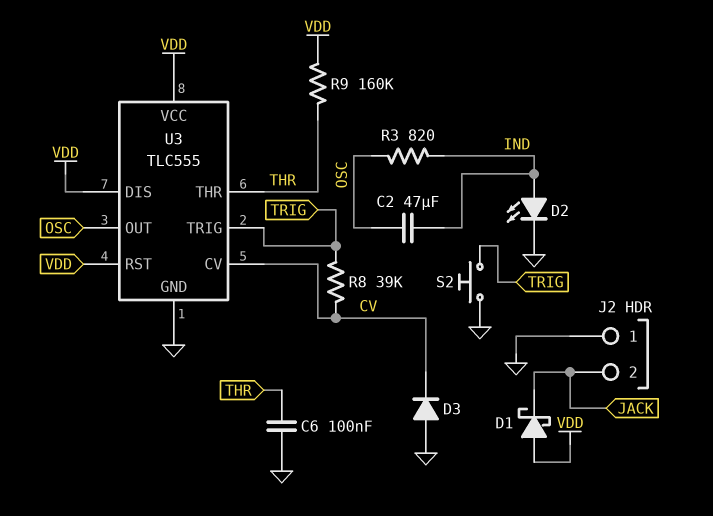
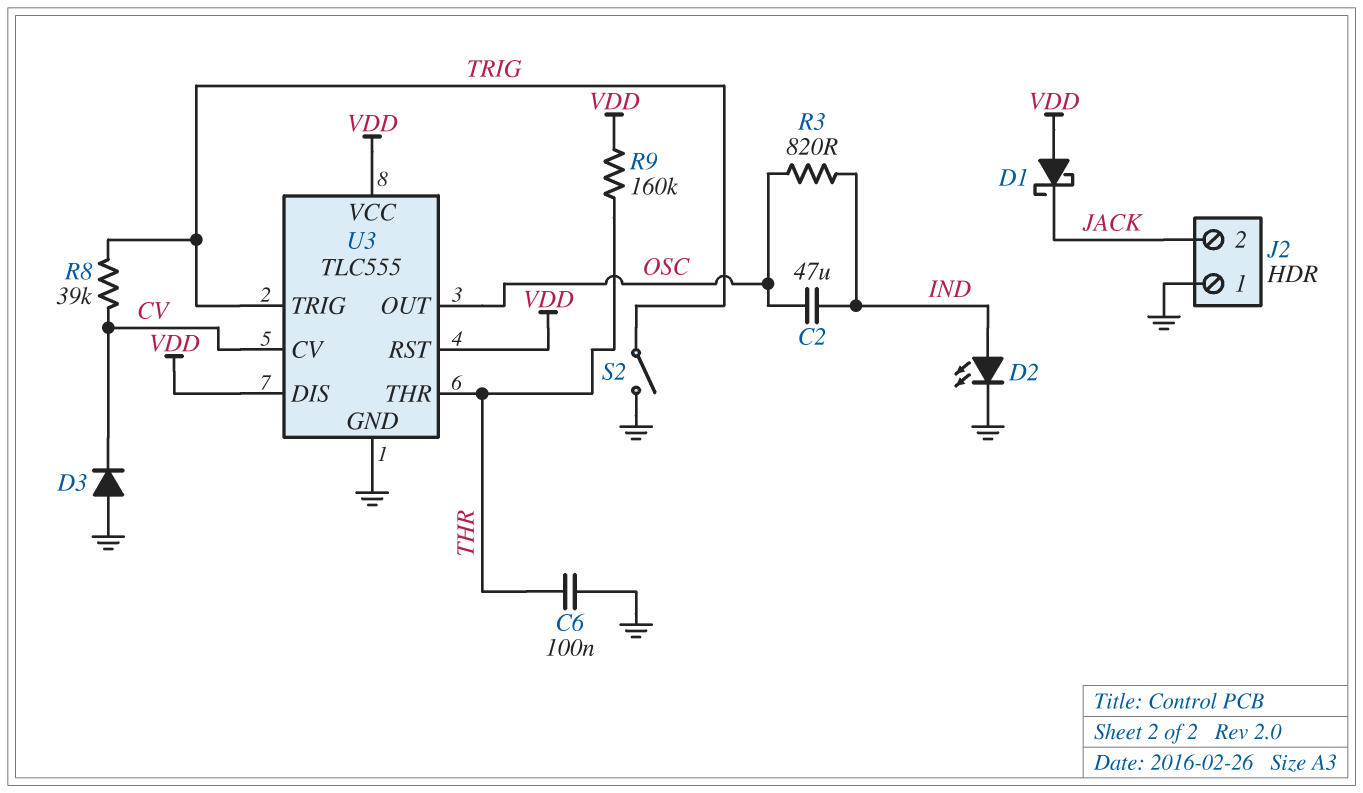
S2: button (GND, TRIG) -> switch (GND, TRIG)

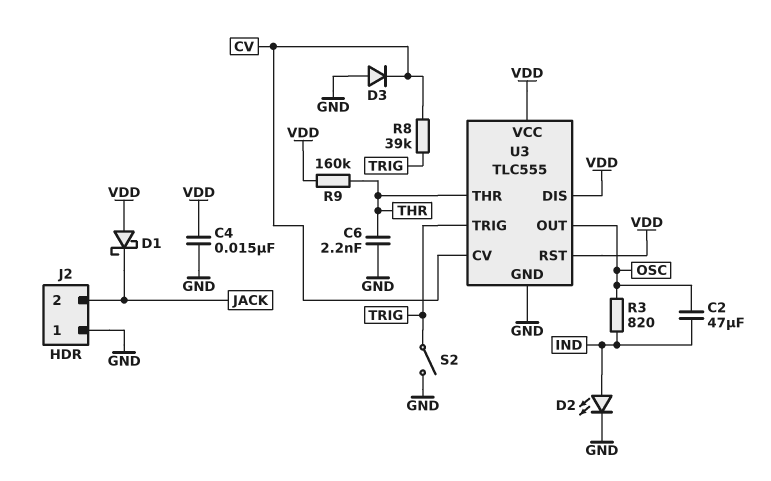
C4: none -> 15nF (GND, VDD)
C6: 100nF (GND, THR) -> 2.2nF (GND, THR)

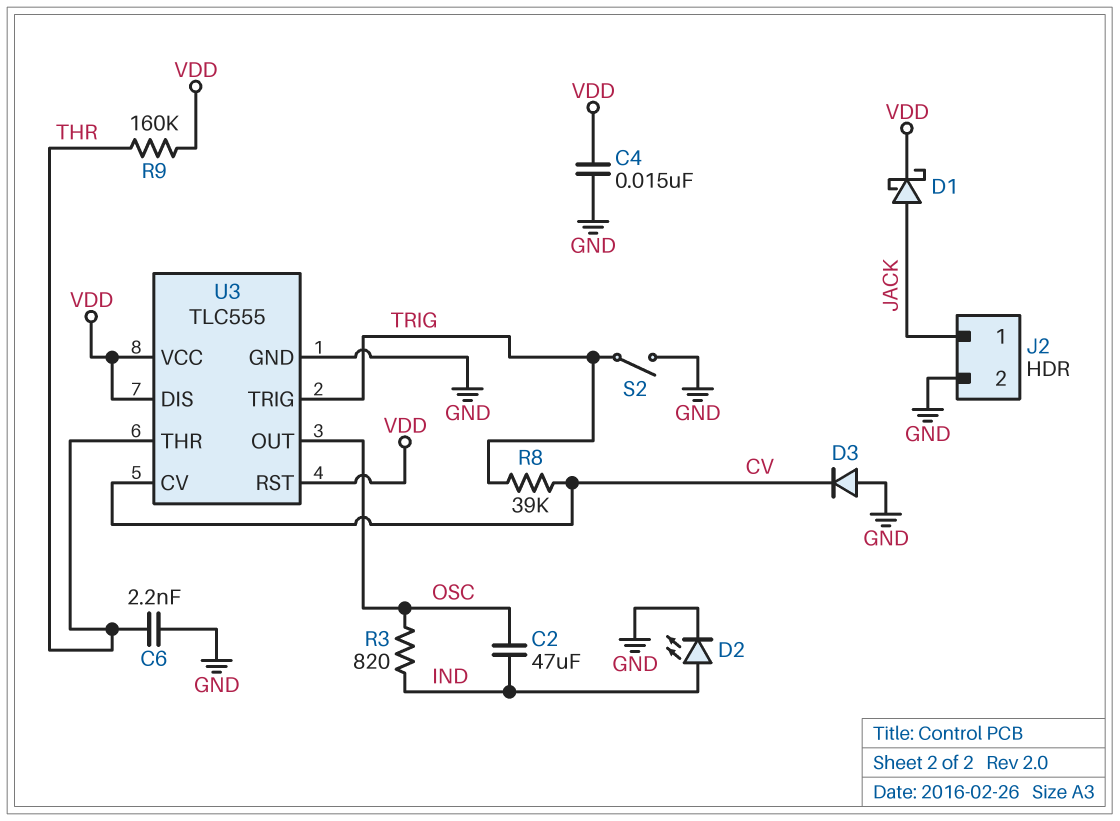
D1: schottky (A VDD, K JACK) -> schottky (A JACK, K VDD)
J2 pin 1: GND -> JACK
J2 pin 2: JACK -> GND

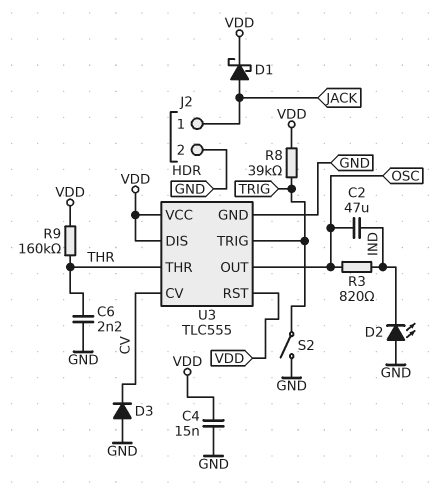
D2: LED (A IND, K GND) -> LED (A GND, K IND)
R8: 39k (CV, TRIG) -> 39k (TRIG, VDD)

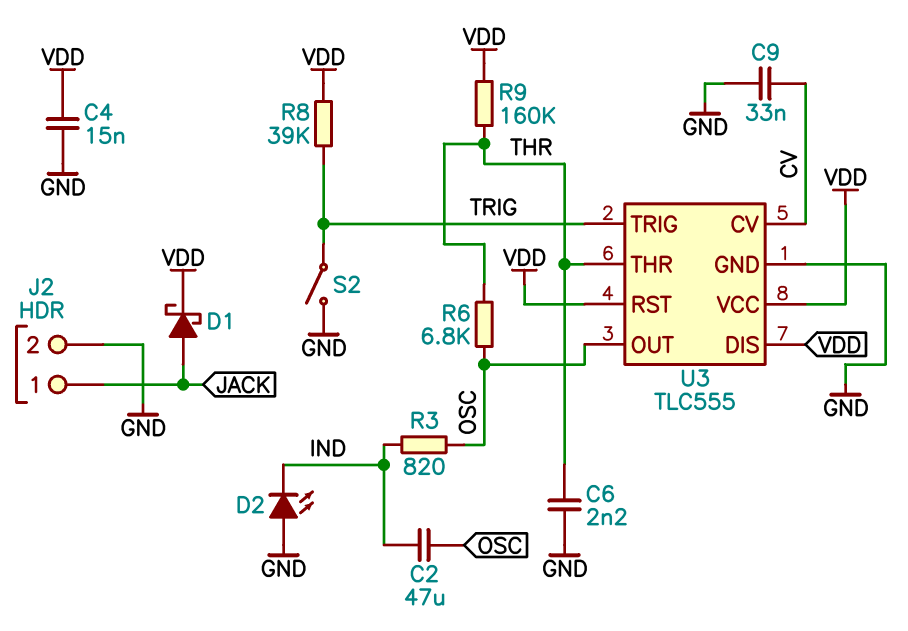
C9: none -> 33nF (CV, GND)
D3: diode (A GND, K CV) -> none
R6: none -> 6.8k (OSC, THR)

